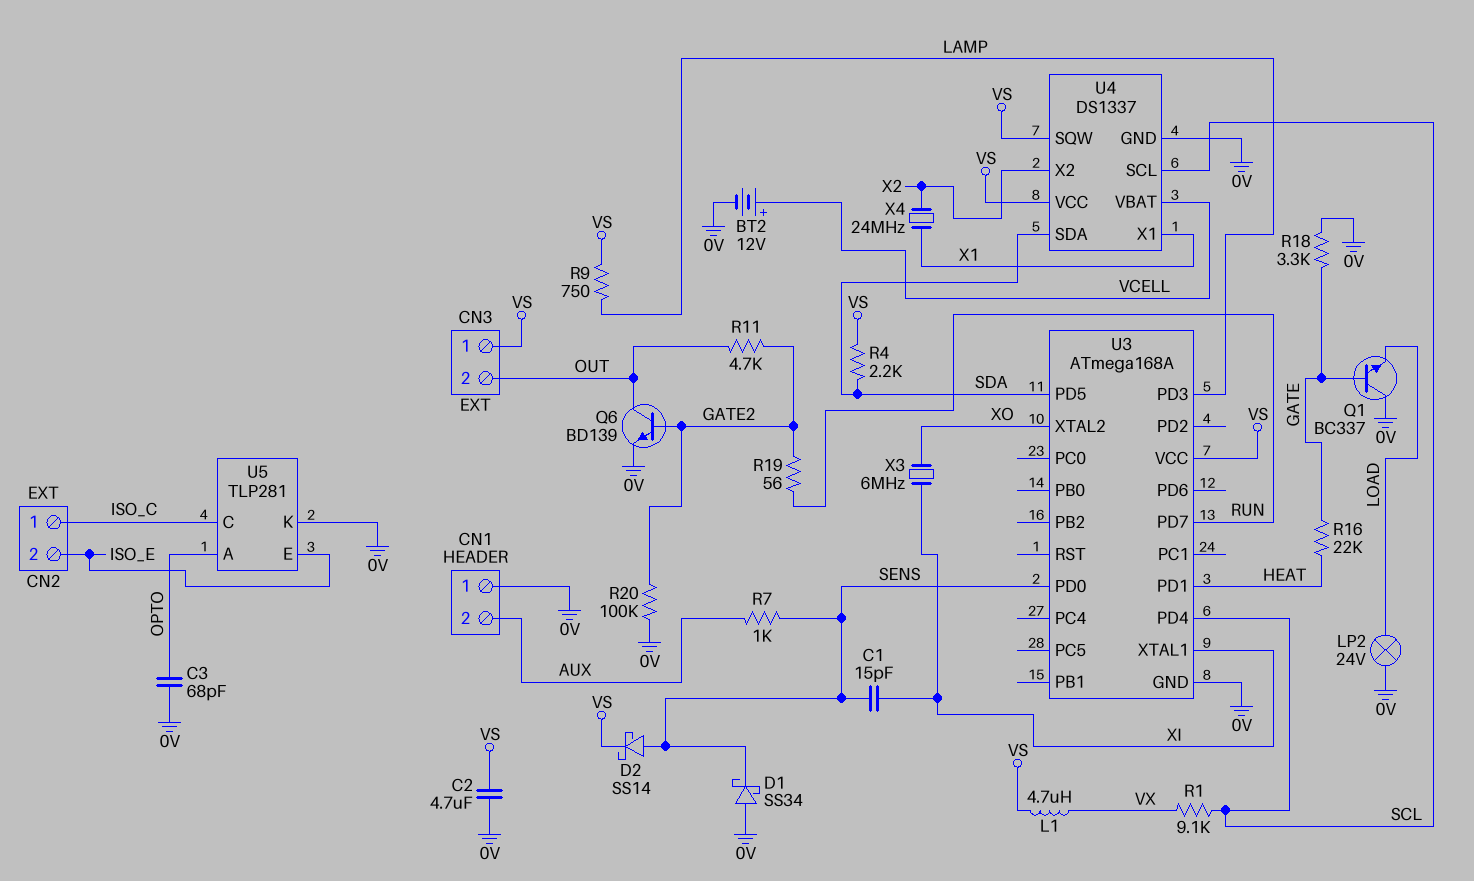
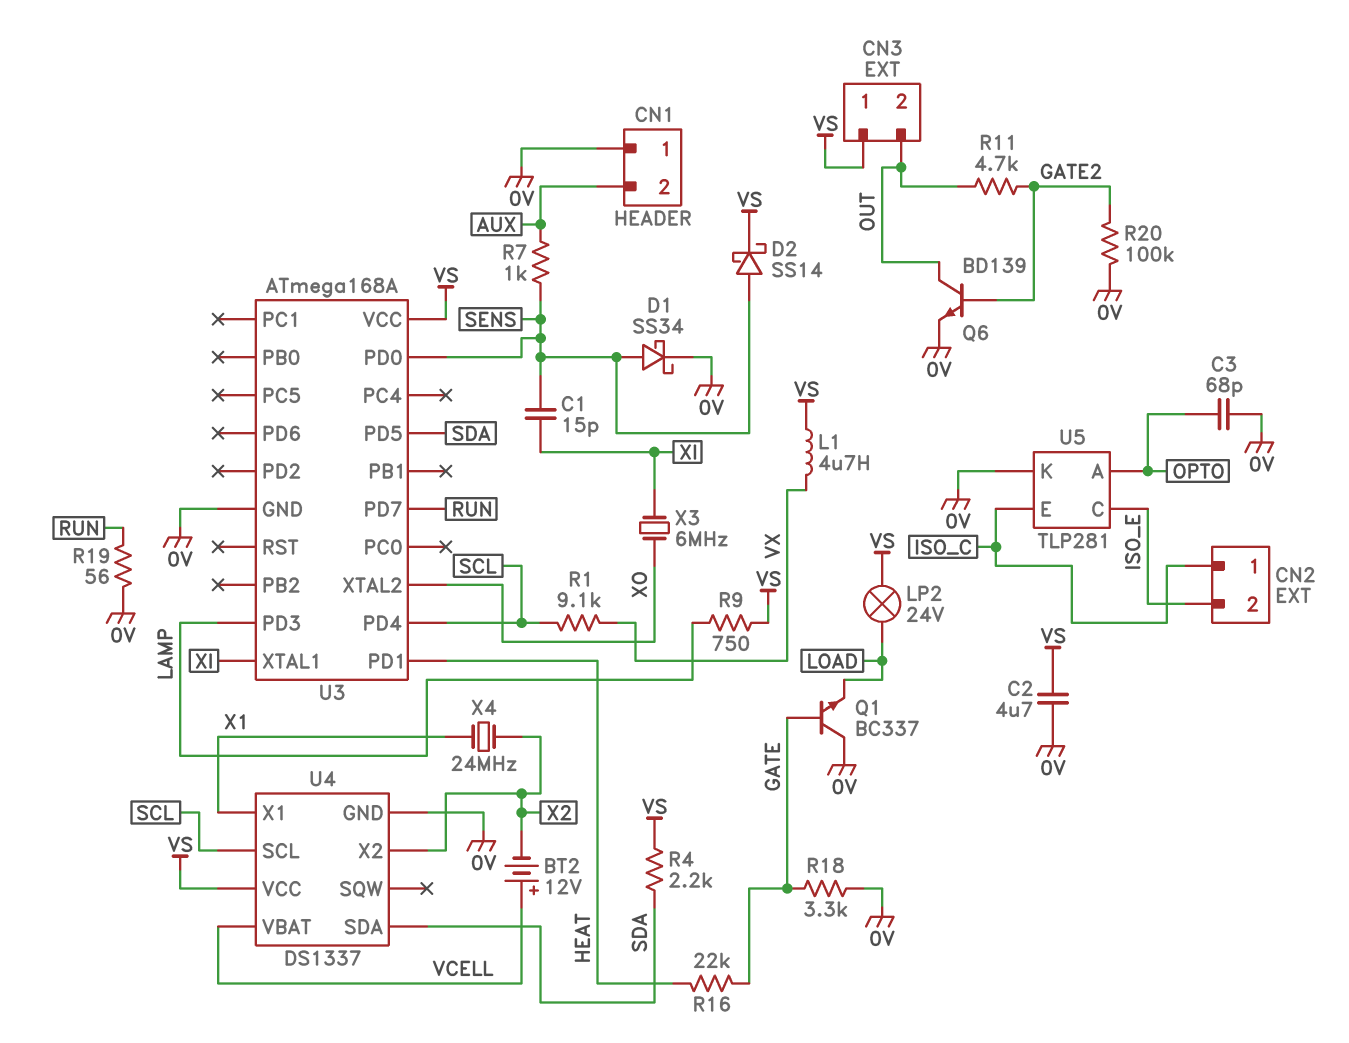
BT2: 12V (plus VCELL, minus 0V) -> 12V (plus VCELL, minus X2)
D1: schottky SS34 (A 0V, K SENS) -> schottky SS34 (A SENS, K 0V)
LP2: lamp 24V (0V, LOAD) -> lamp 24V (LOAD, VS)
R19: 56 (GATE2, RUN) -> 56 (0V, RUN)
U4 pin SQW: VS -> none
U5 pin C: ISO_C -> ISO_E
U5 pin E: ISO_E -> ISO_C

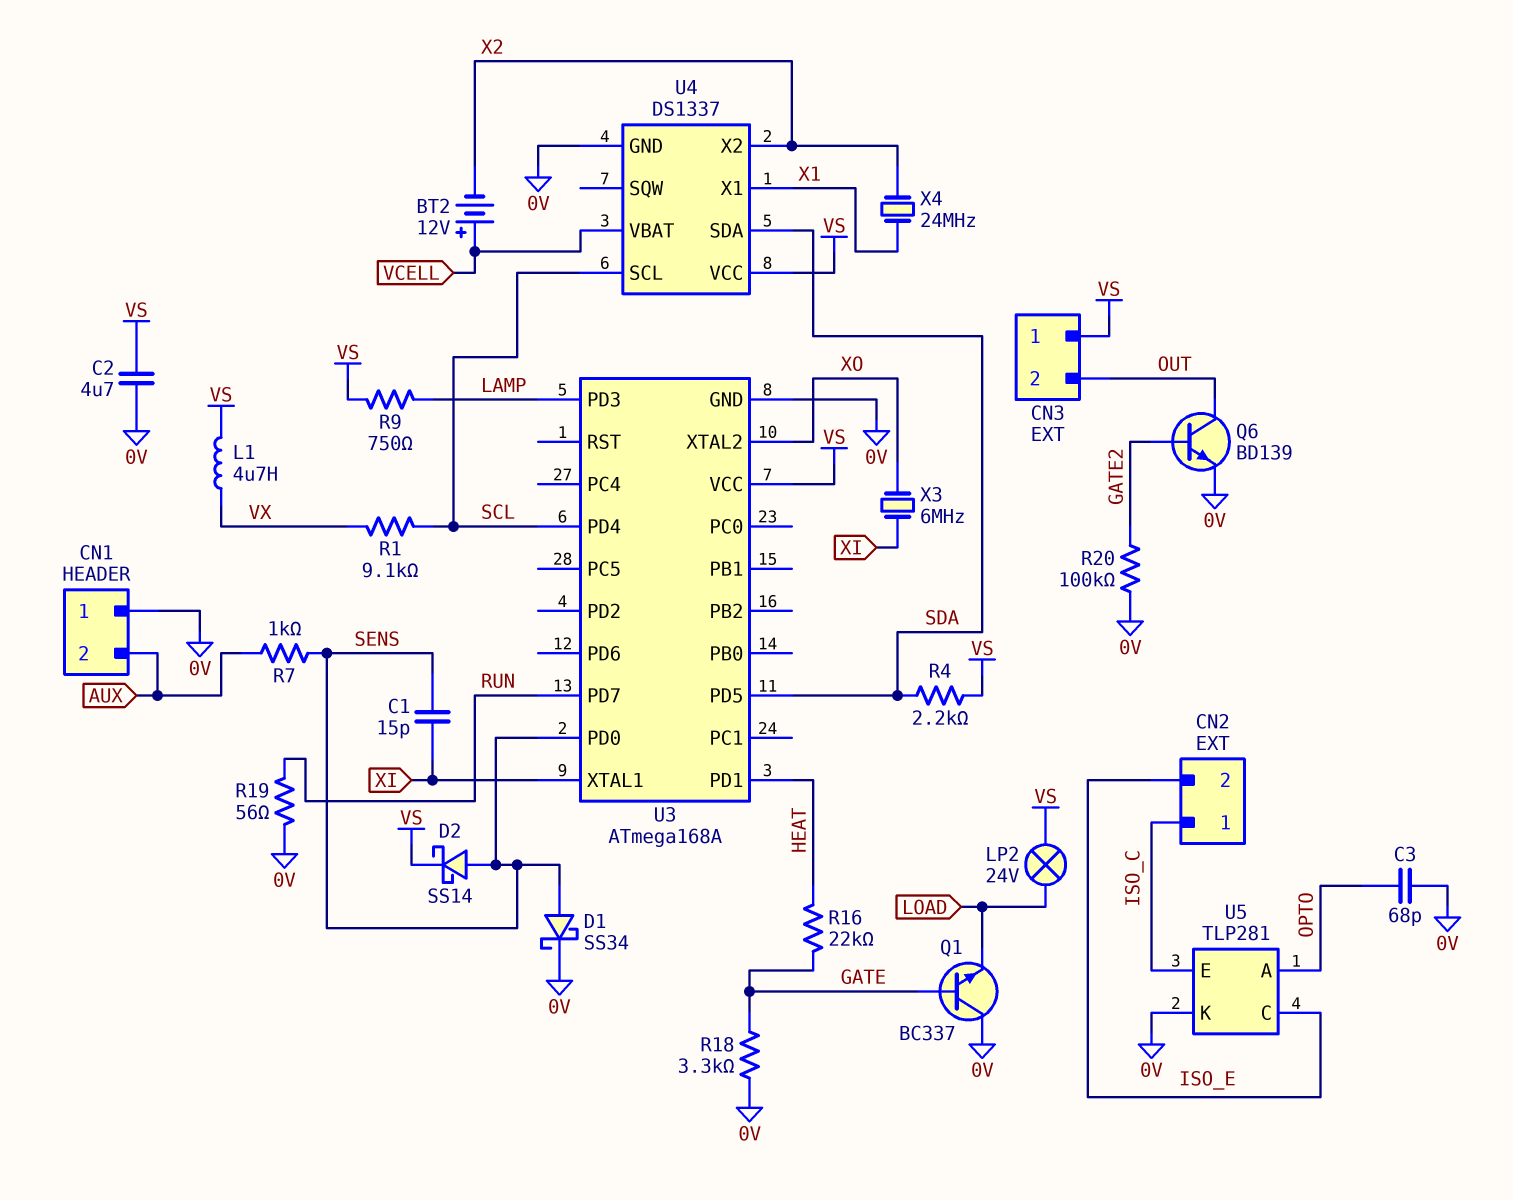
R11: 4.7k (GATE2, OUT) -> none

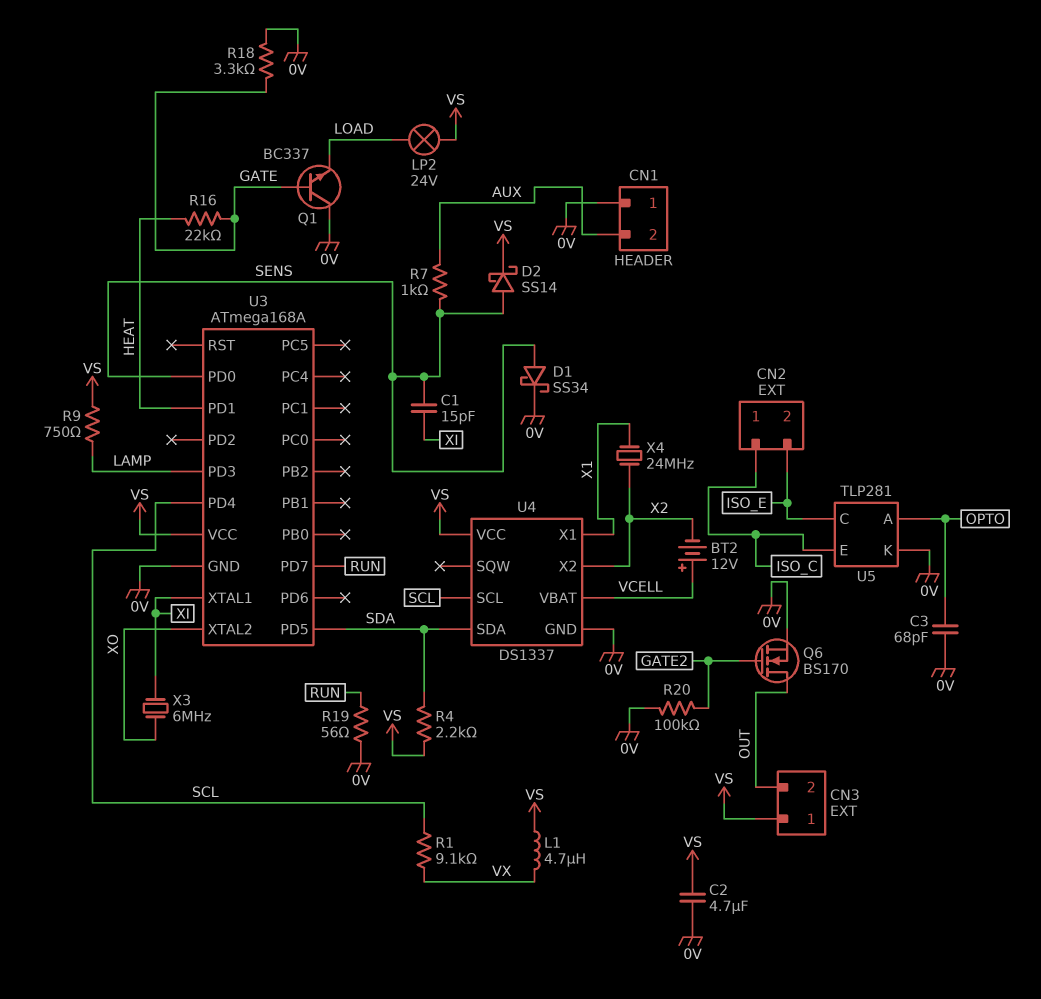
Q6: NPN BD139 (B GATE2, C OUT, E 0V) -> NMOS BS170 (G GATE2, D OUT, S 0V)

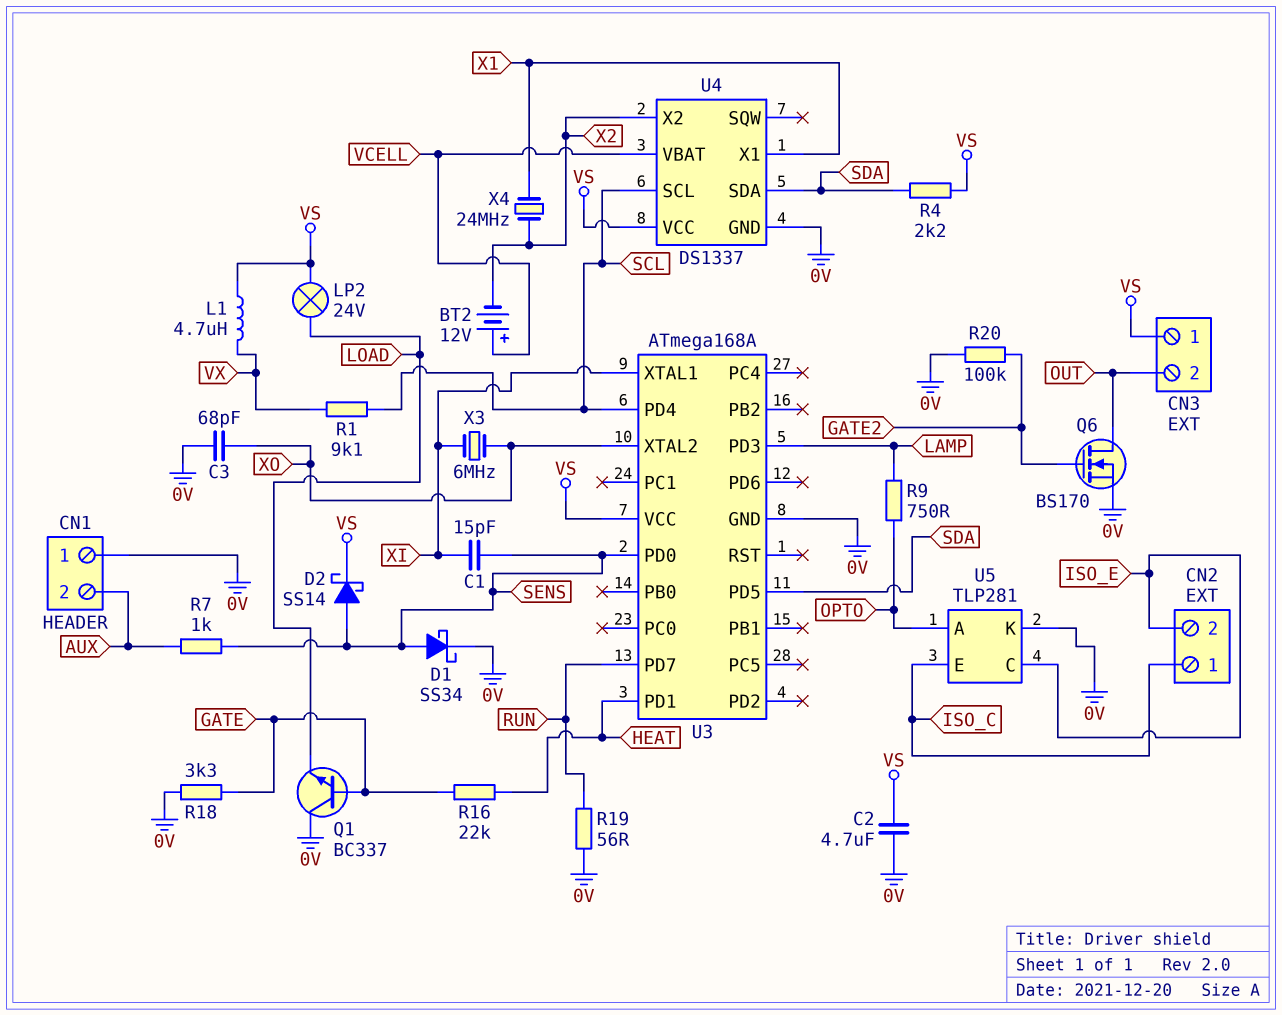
C3: 68pF (0V, OPTO) -> 68pF (0V, XO)
R9: 750 (LAMP, VS) -> 750 (LAMP, OPTO)

